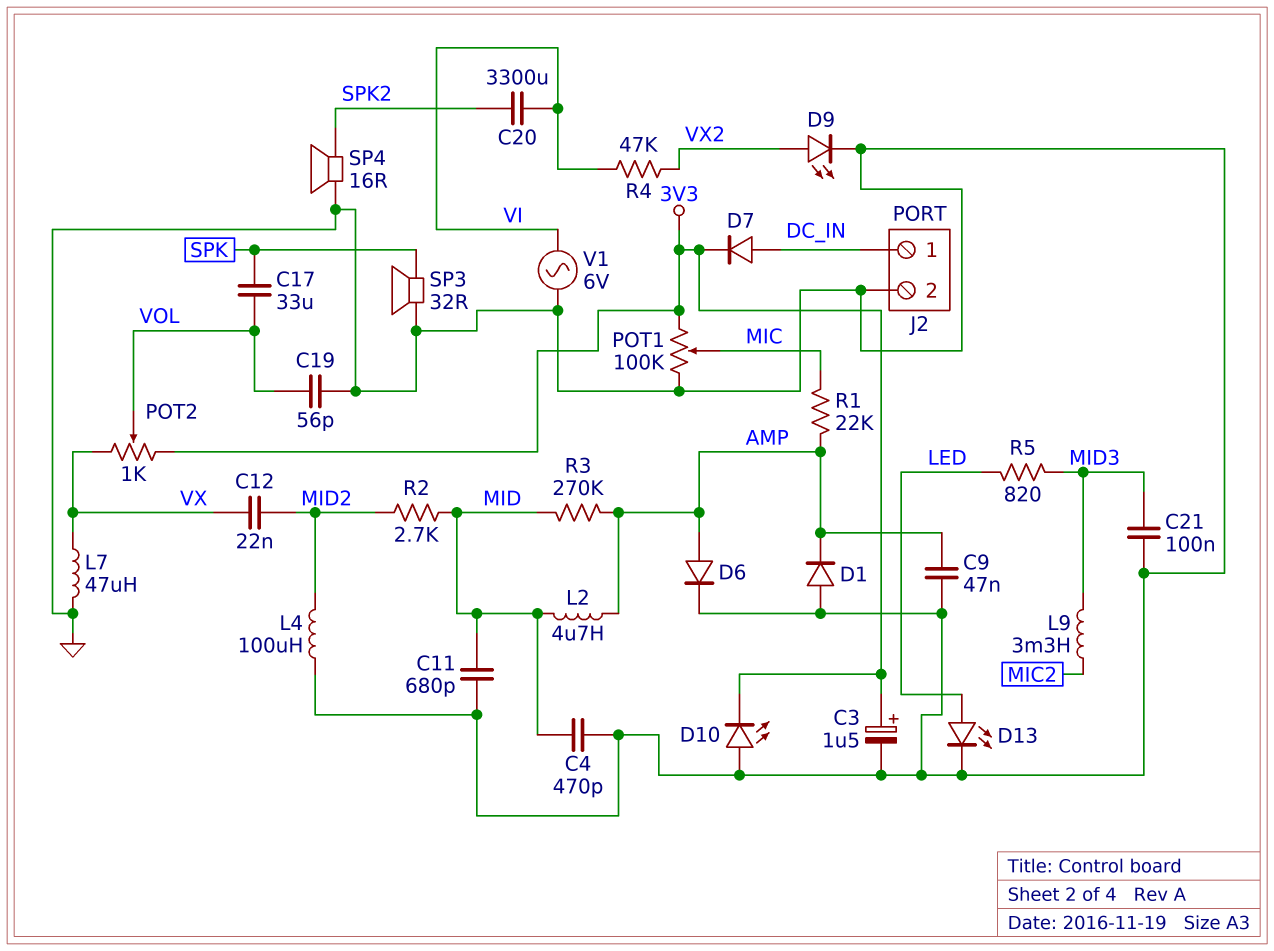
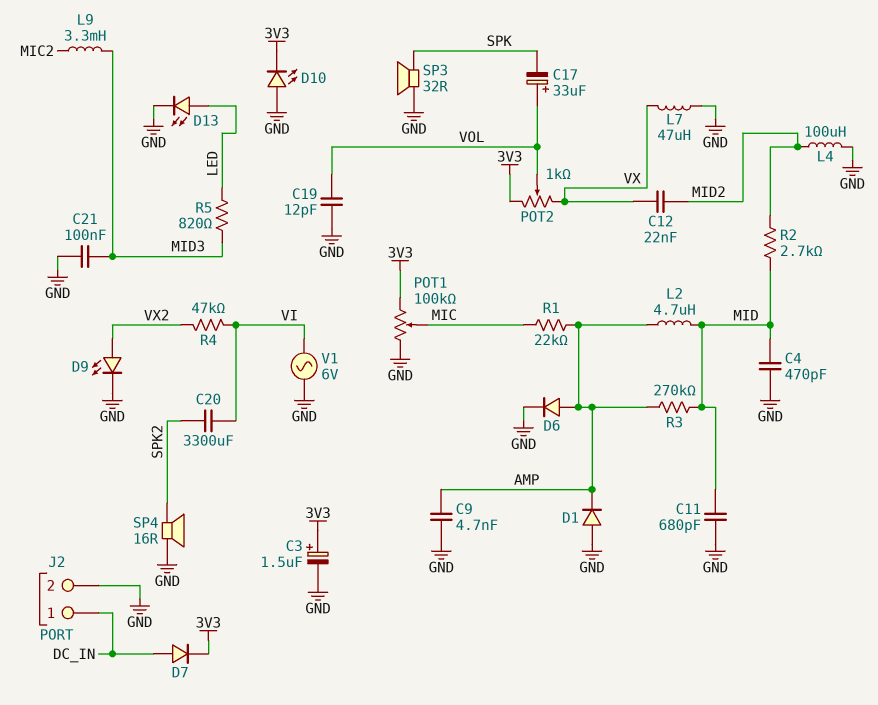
C9: 47nF (AMP, GND) -> 4.7nF (AMP, GND)
C17: 33uF (SPK, VOL) -> 33uF (plus VOL, minus SPK)
C19: 56pF (GND, VOL) -> 12pF (GND, VOL)

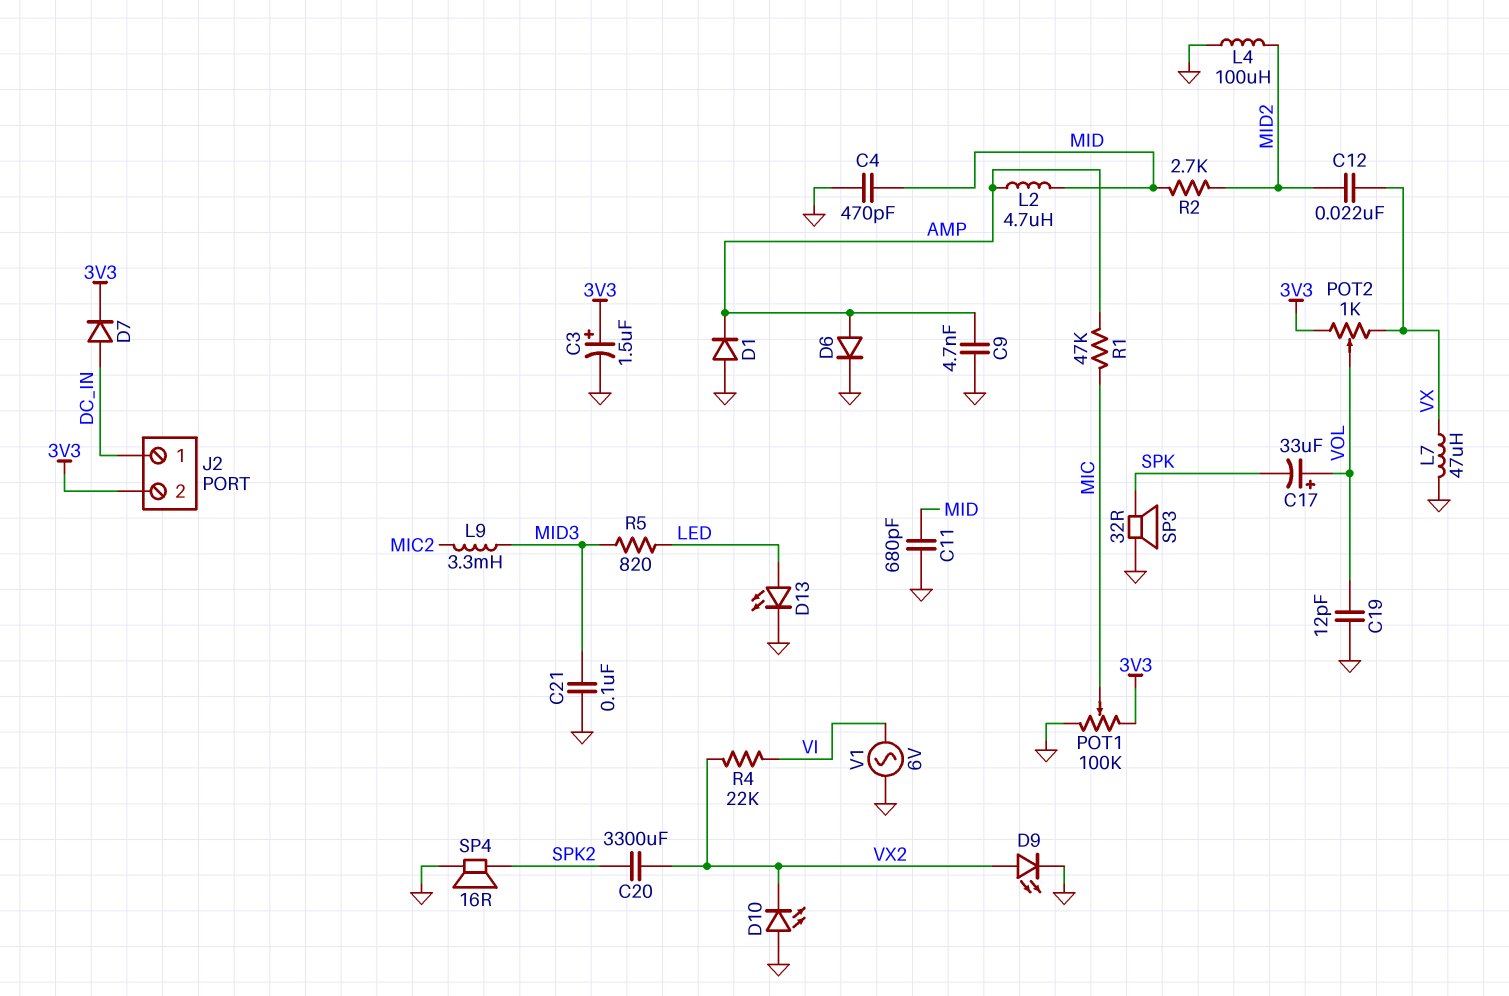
C20: 3300uF (SPK2, VI) -> 3300uF (SPK2, VX2)
D10: LED (A GND, K 3V3) -> LED (A GND, K VX2)
J2 pin 2: GND -> 3V3
R1: 22k (AMP, MIC) -> 47k (AMP, MIC)
R3: 270k (AMP, MID) -> none
R4: 47k (VI, VX2) -> 22k (VI, VX2)

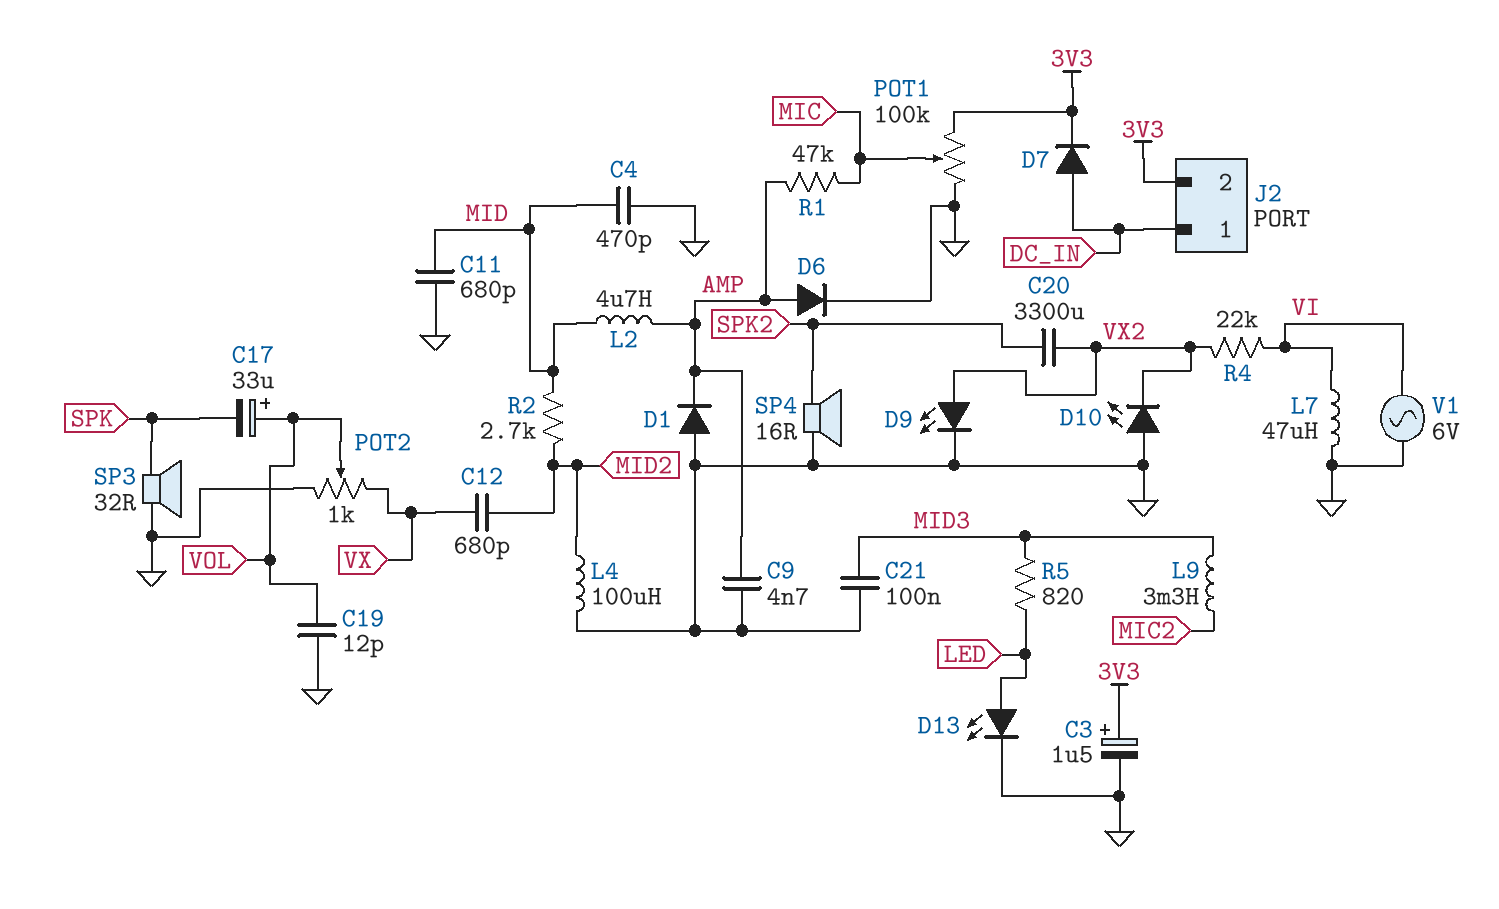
C12: 22nF (MID2, VX) -> 680pF (MID2, VX)
L7: 47uH (GND, VX) -> 47uH (GND, VI)
POT2: 1k (3V3, VX, wiper VOL) -> 1k (GND, VX, wiper VOL)

